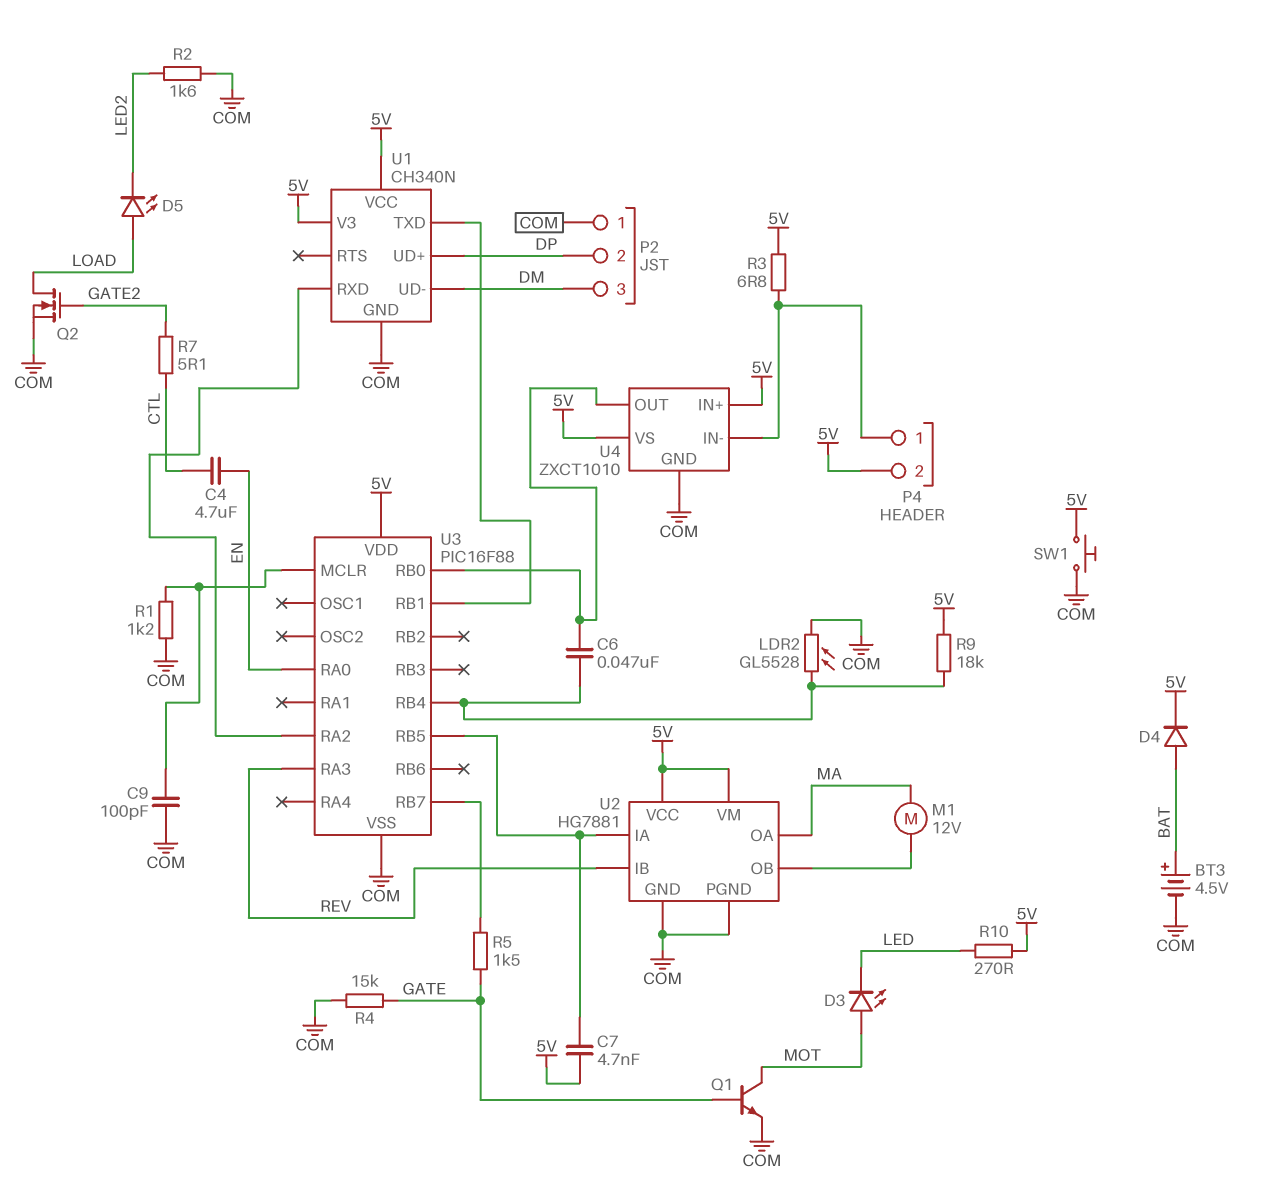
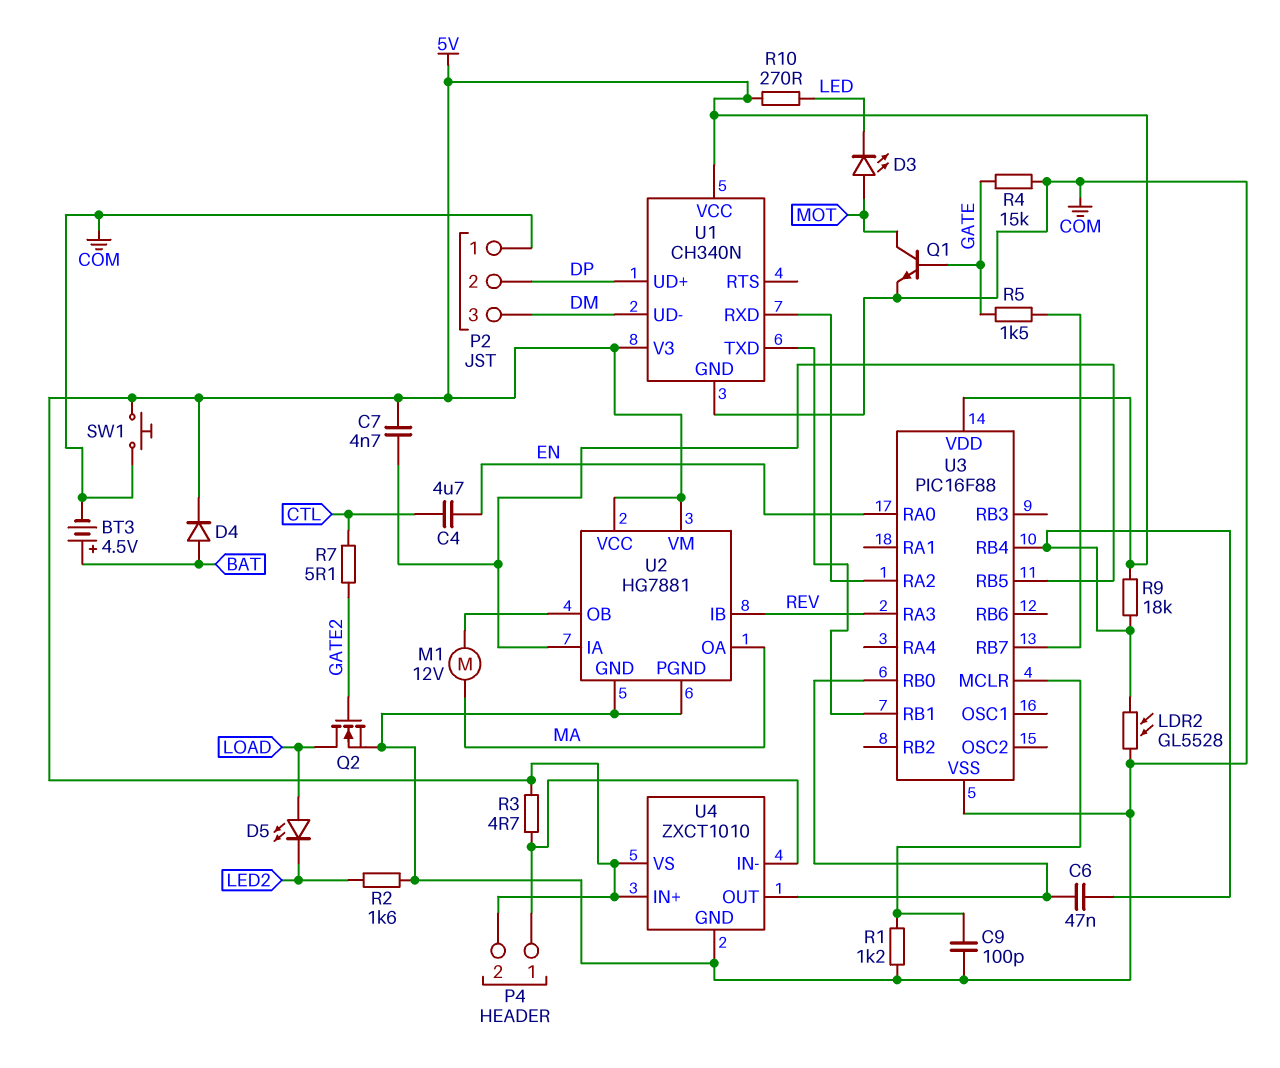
R3: 6.8 (5V, P4/1) -> 4.7 (5V, P4/1)

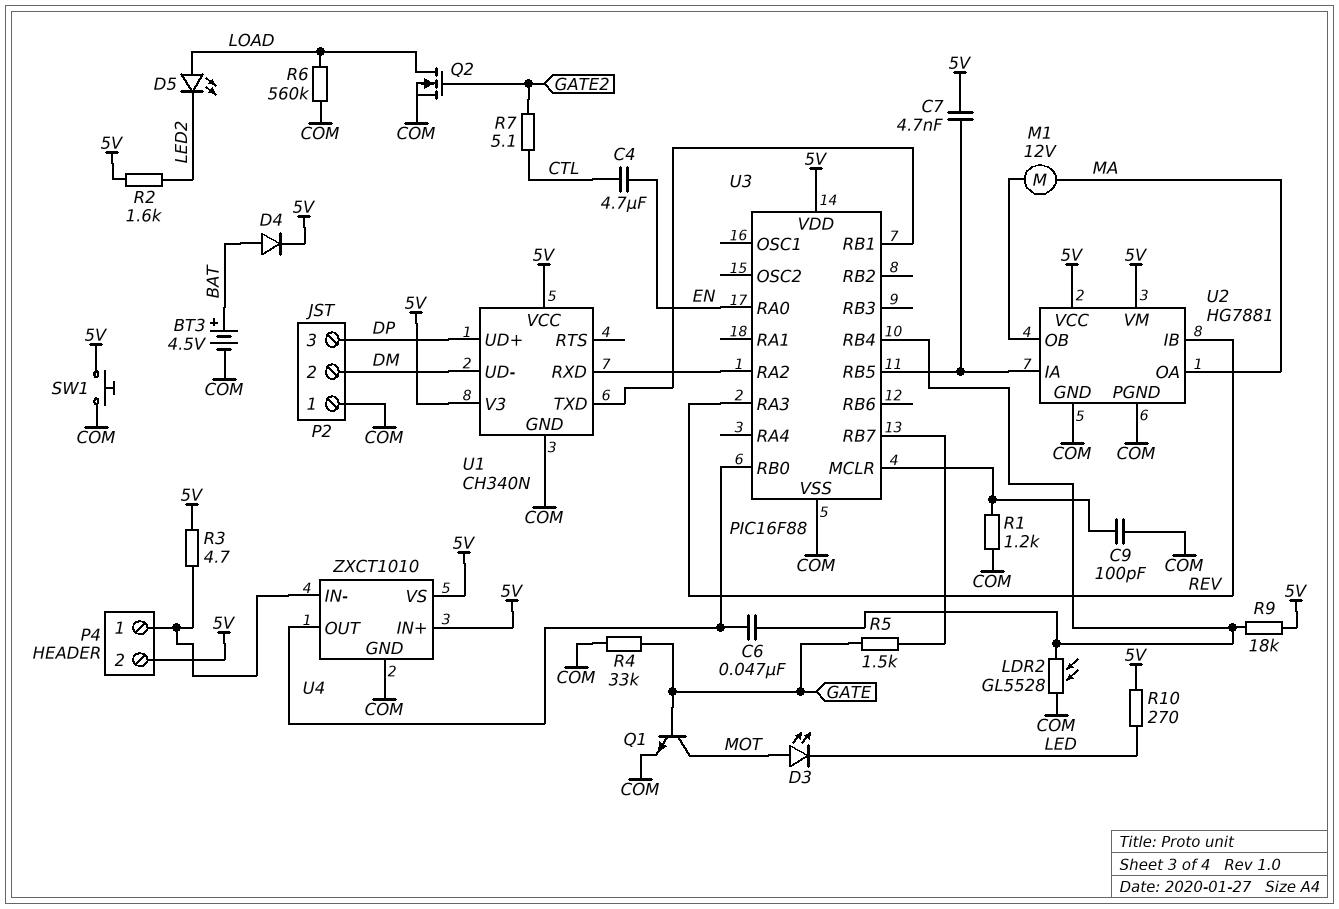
P2 pin 2: DP -> DM
P2 pin 3: DM -> DP
R2: 1.6k (COM, LED2) -> 1.6k (5V, LED2)
R4: 15k (COM, GATE) -> 33k (COM, GATE)
R6: none -> 560k (COM, LOAD)

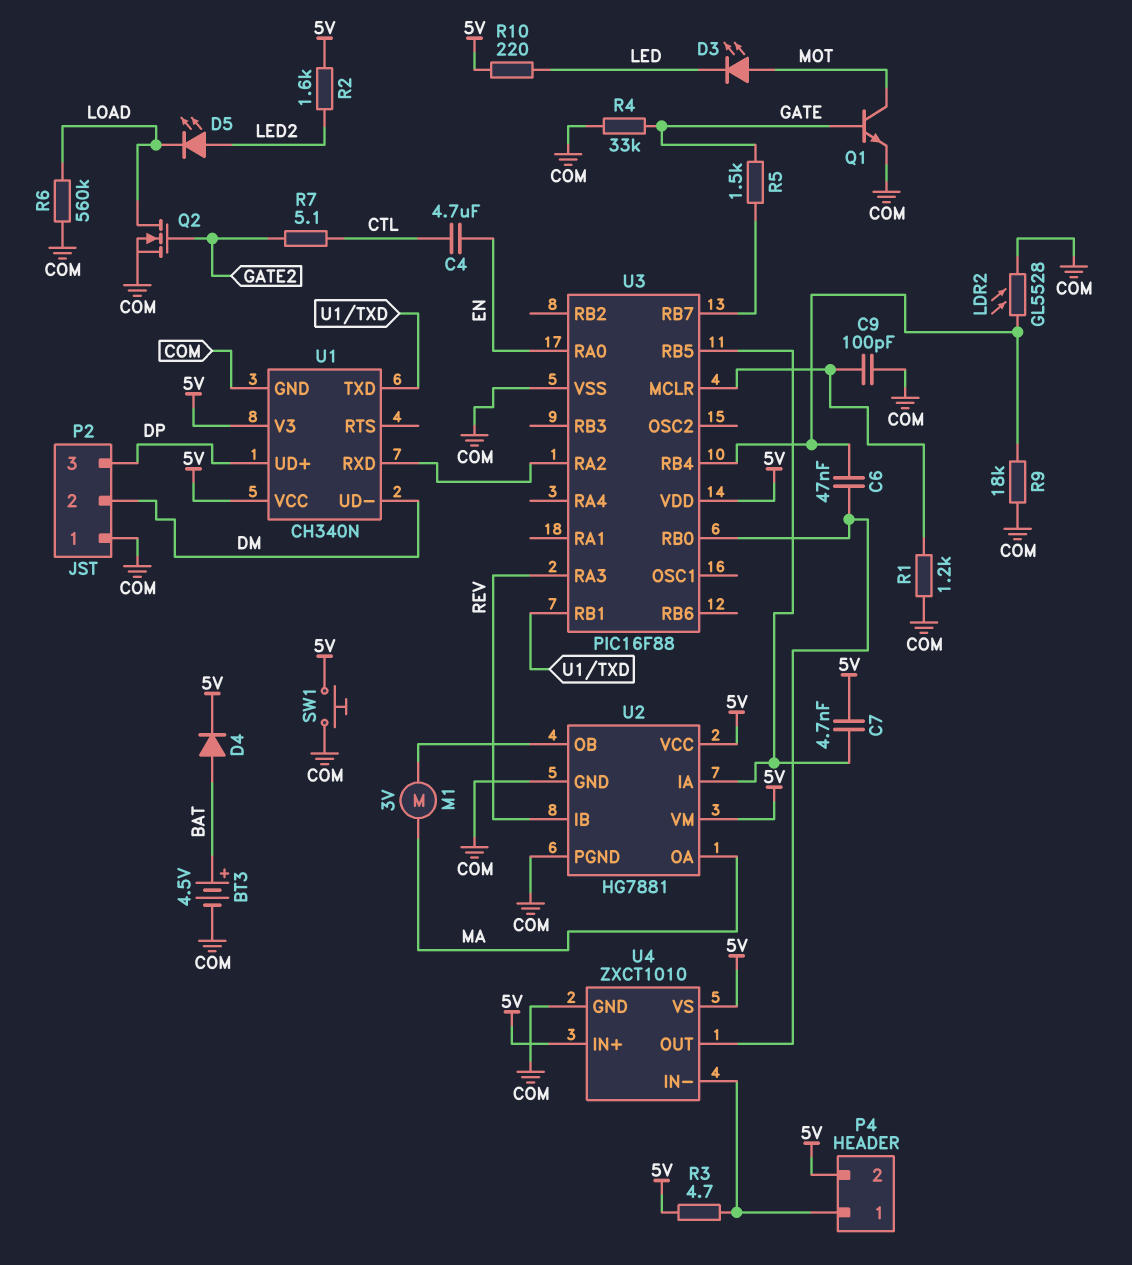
D5: LED (A LOAD, K LED2) -> LED (A LED2, K LOAD)
M1: motor 12V (MA, U2/OB) -> motor 3V (MA, U2/OB)
R9: 18k (5V, U3/RB4) -> 18k (COM, U3/RB4)
R10: 270 (5V, LED) -> 220 (5V, LED)

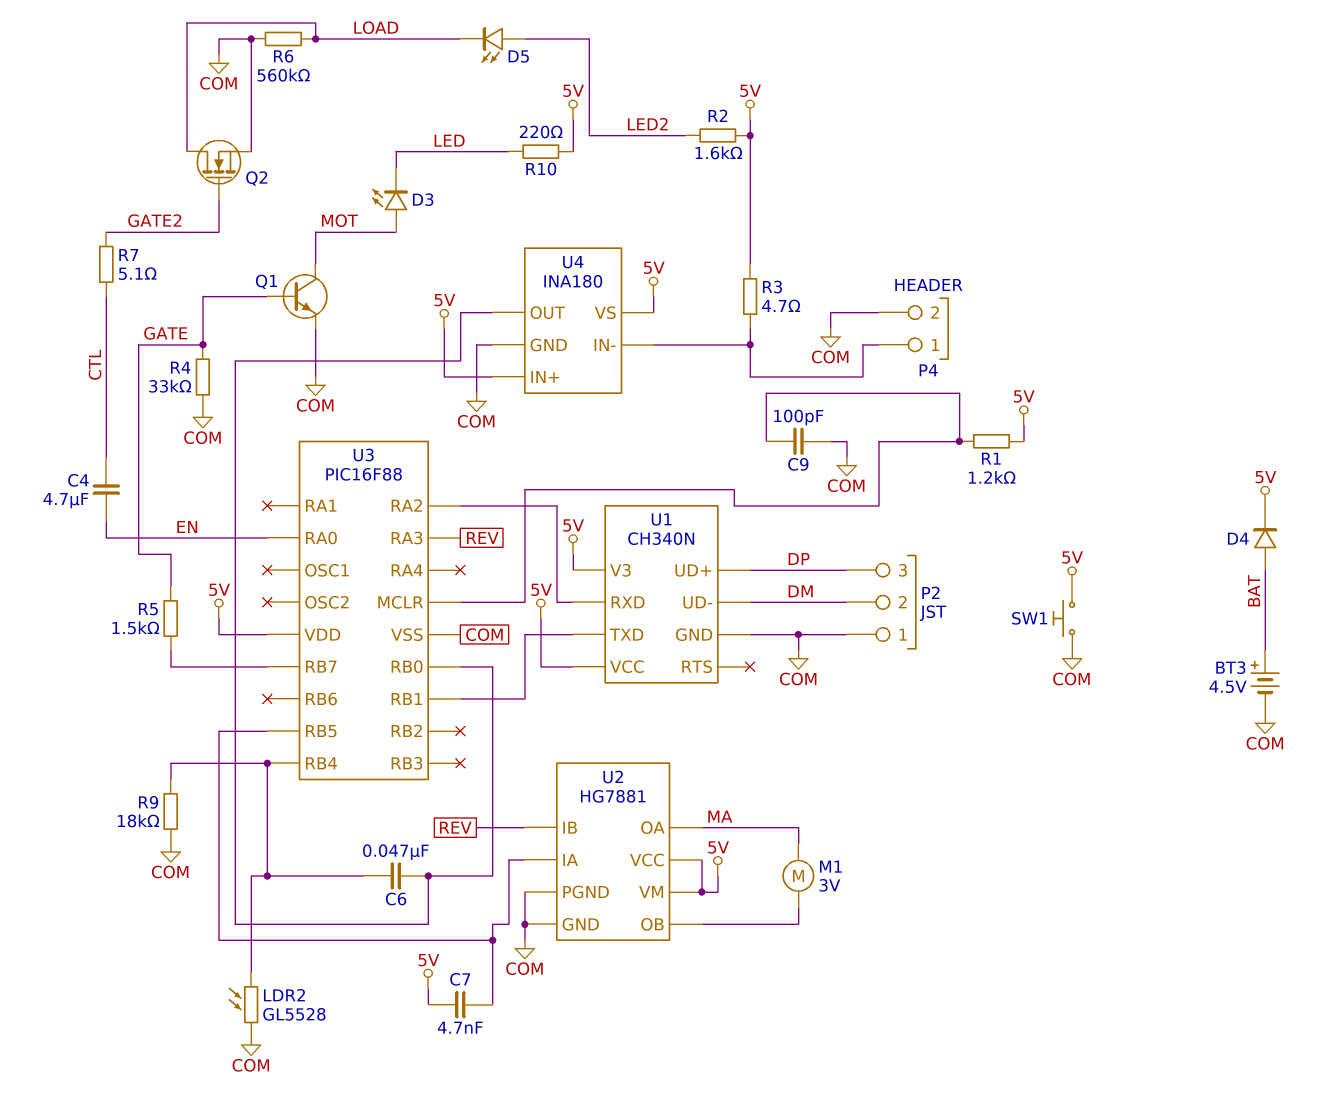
P4 pin 2: 5V -> COM
R1: 1.2k (COM, U3/MCLR) -> 1.2k (5V, U3/MCLR)
U4: ZXCT1010 -> INA180

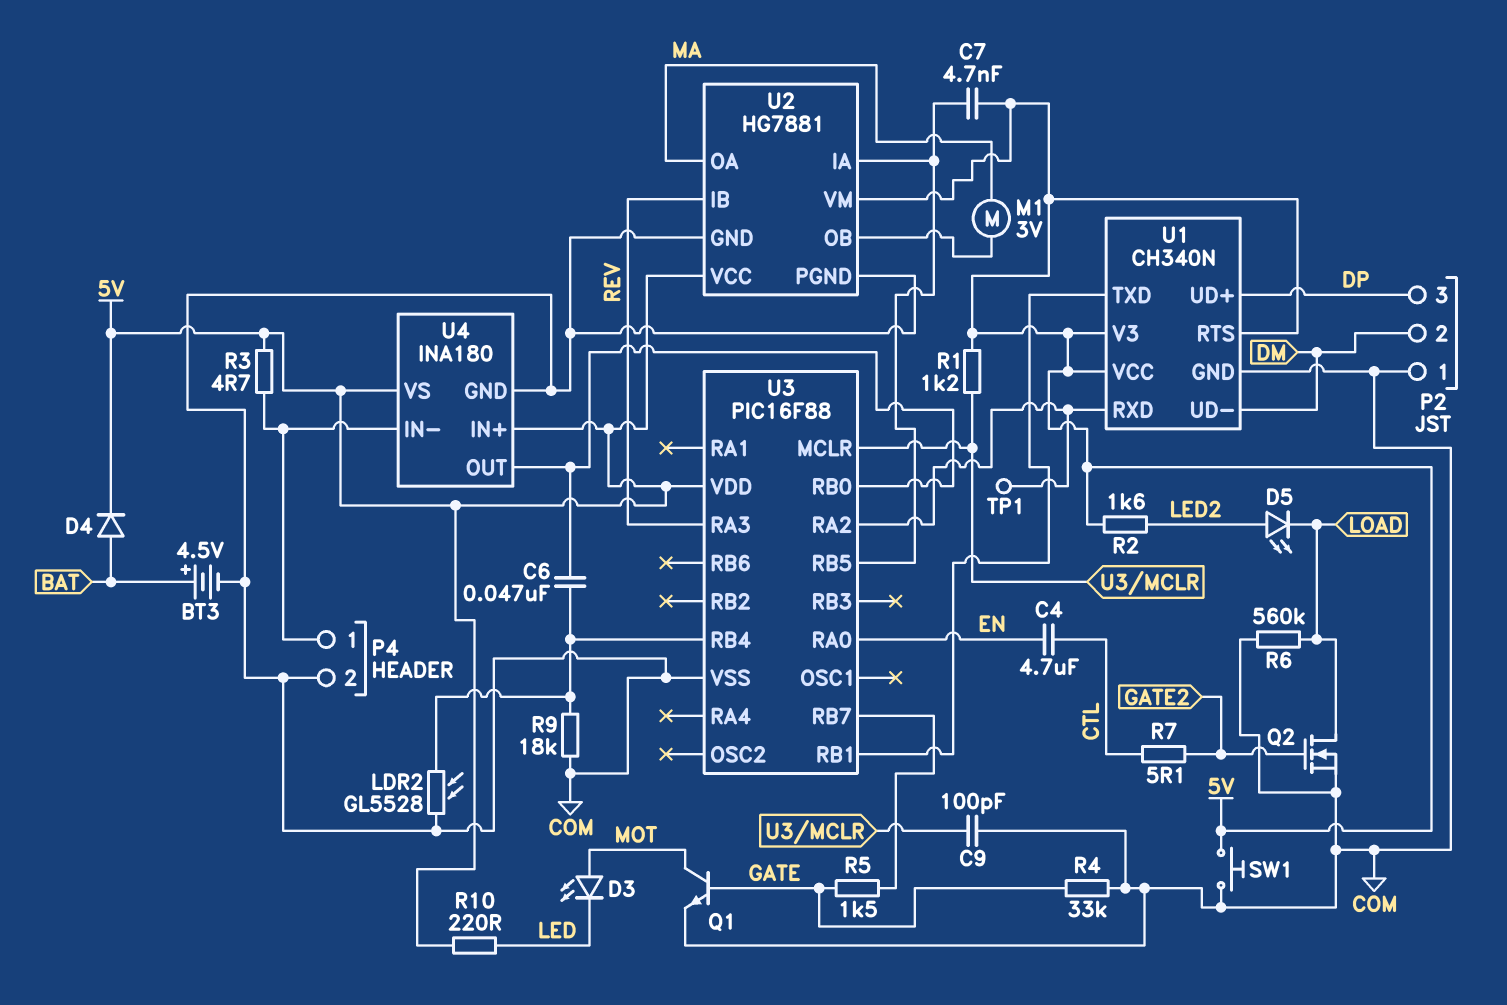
TP1: none -> test point (U1/RXD)
U1 pin RTS: none -> 5V

